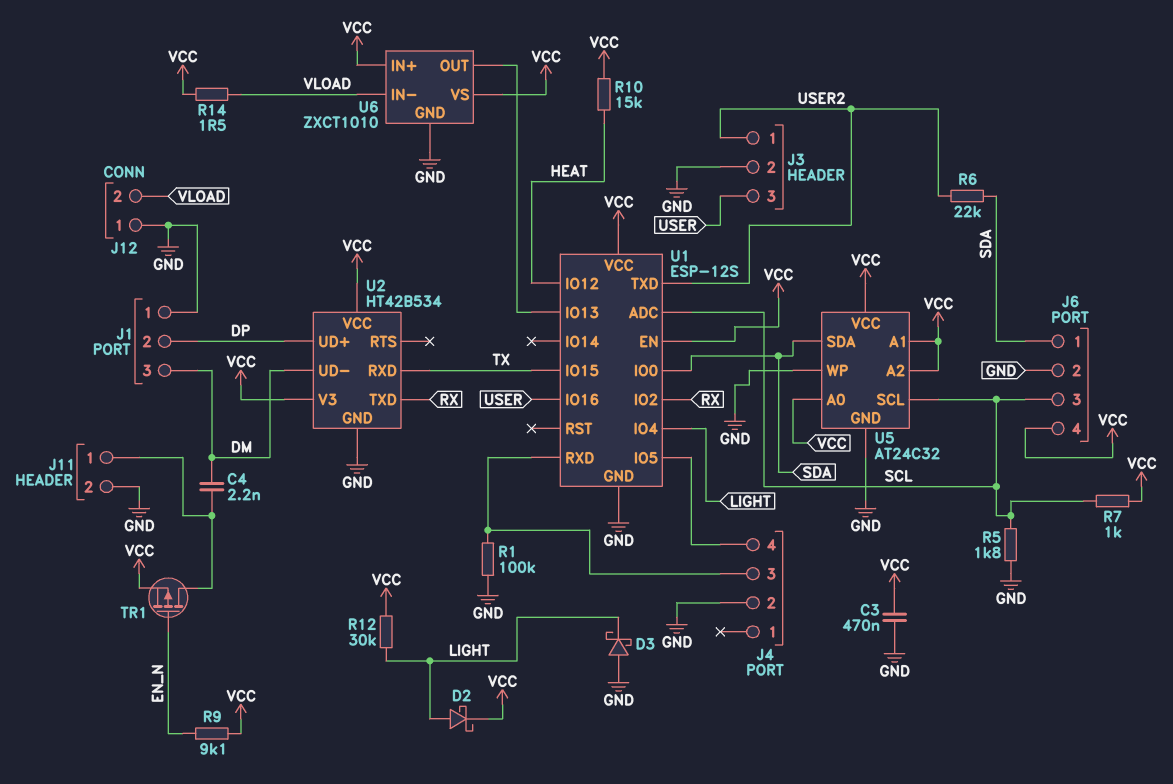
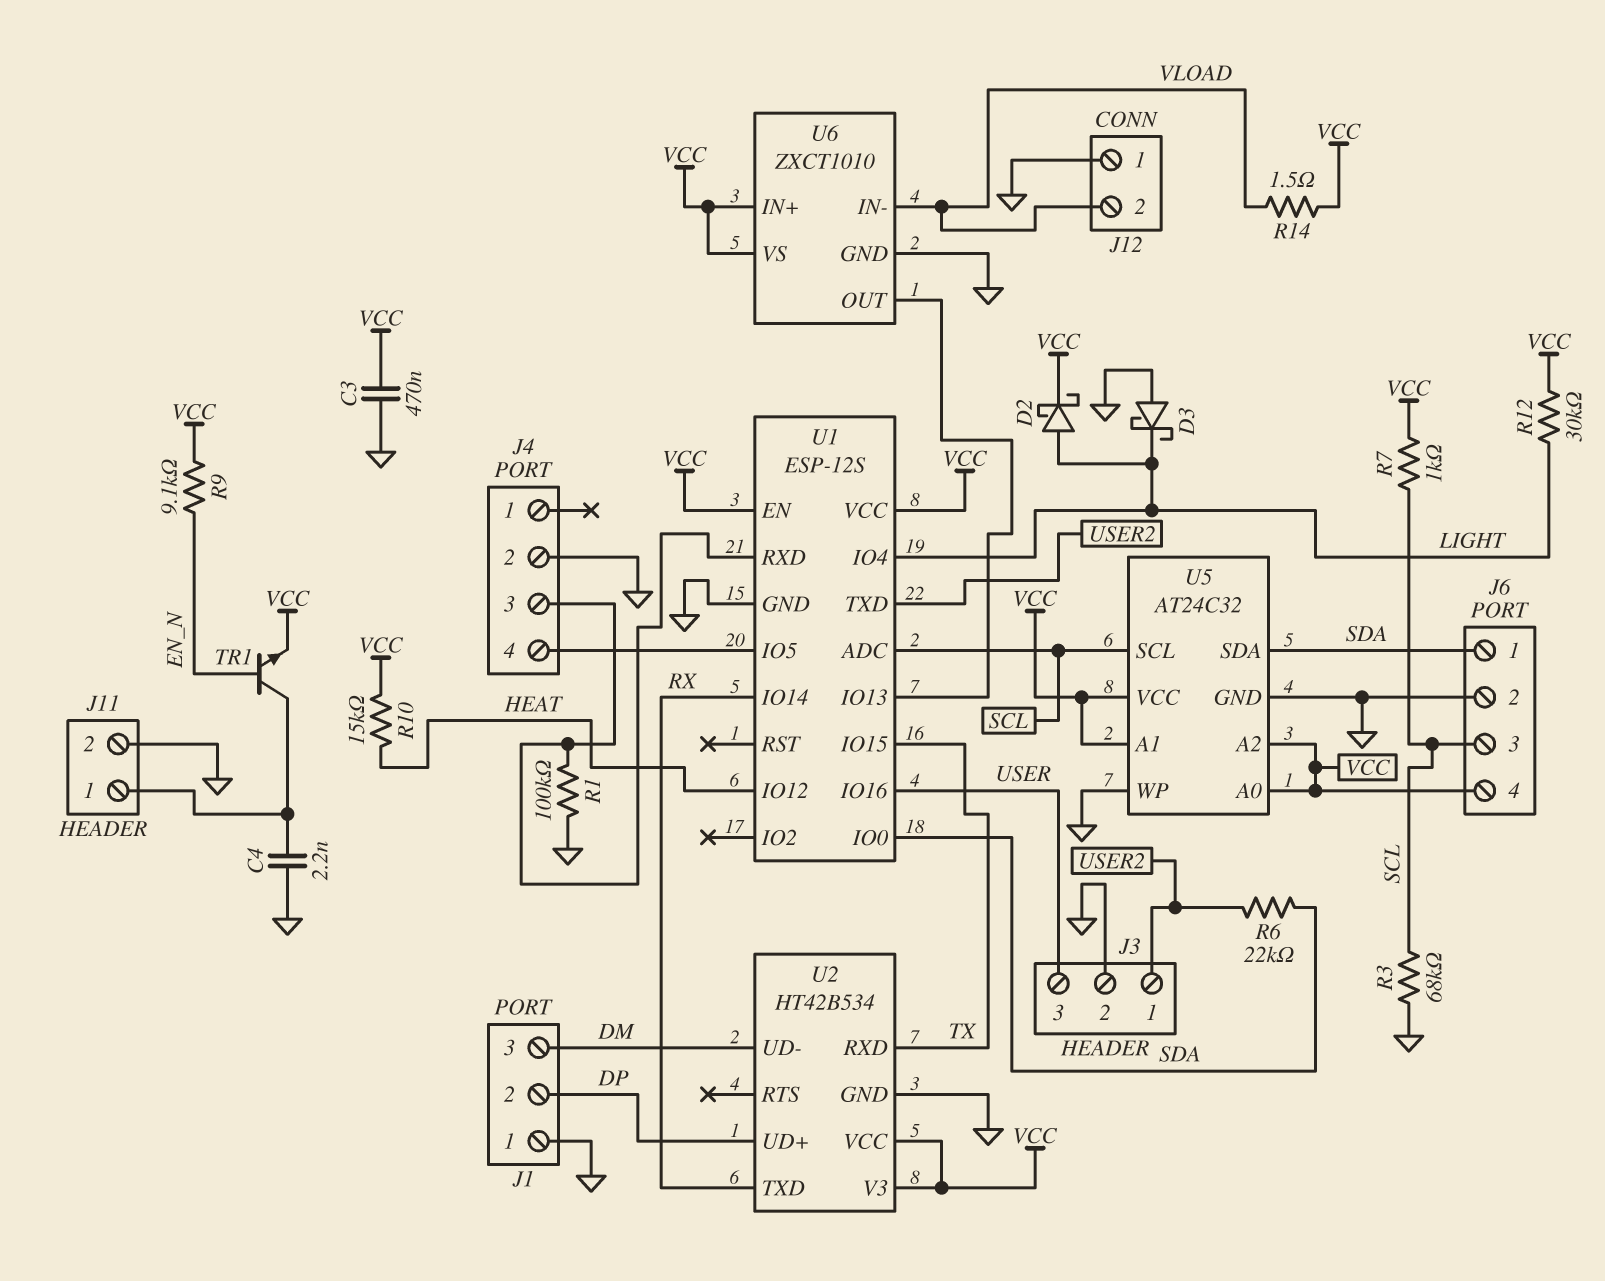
C4: 2.2nF (DM, J11/1) -> 2.2nF (GND, J11/1)
R3: none -> 68k (GND, SCL)
R5: 1.8k (GND, SCL) -> none
TR1: PMOS (G EN_N, D J11/1, S VCC) -> NPN (B EN_N, C J11/1, E VCC)
U1 pin IO2: RX -> none
U1 pin IO14: none -> RX

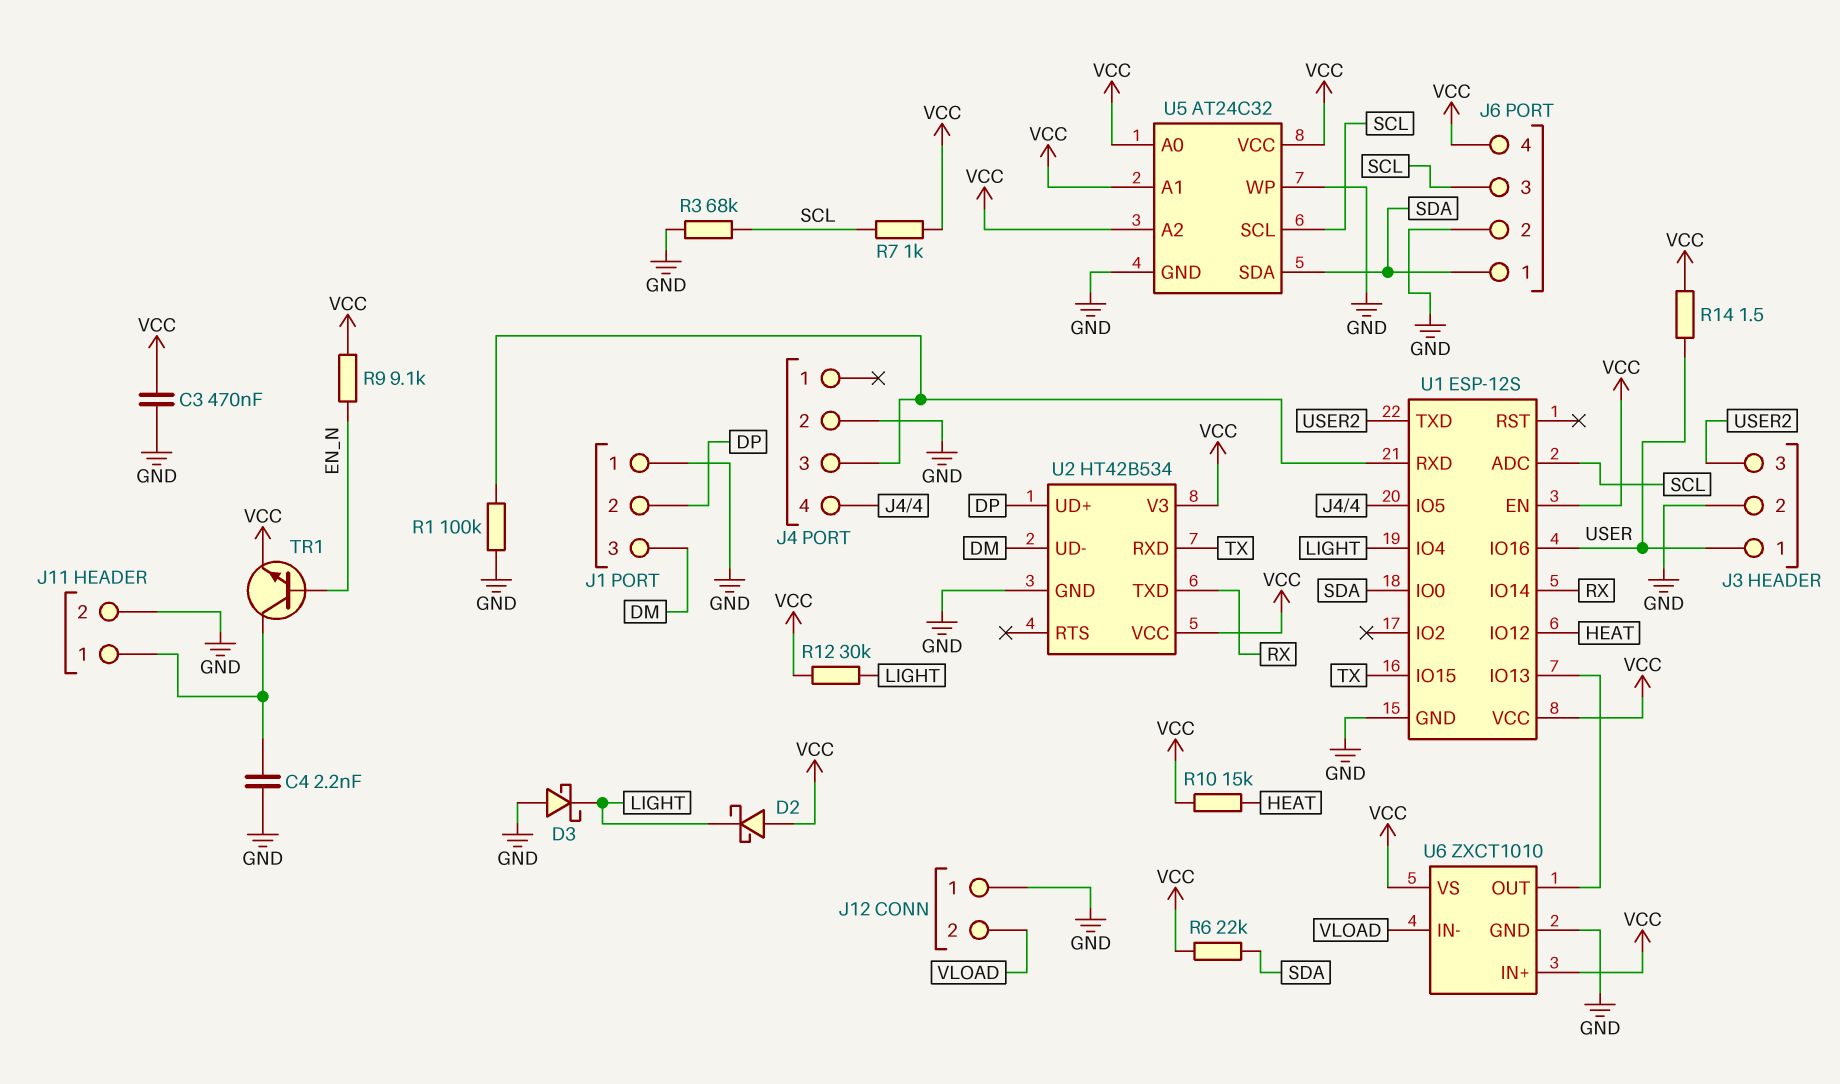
D2: schottky (A LIGHT, K VCC) -> schottky (A VCC, K LIGHT)
J3 pin 1: USER2 -> USER
J3 pin 3: USER -> USER2
R6: 22k (SDA, USER2) -> 22k (SDA, VCC)
R14: 1.5 (VCC, VLOAD) -> 1.5 (USER, VCC)

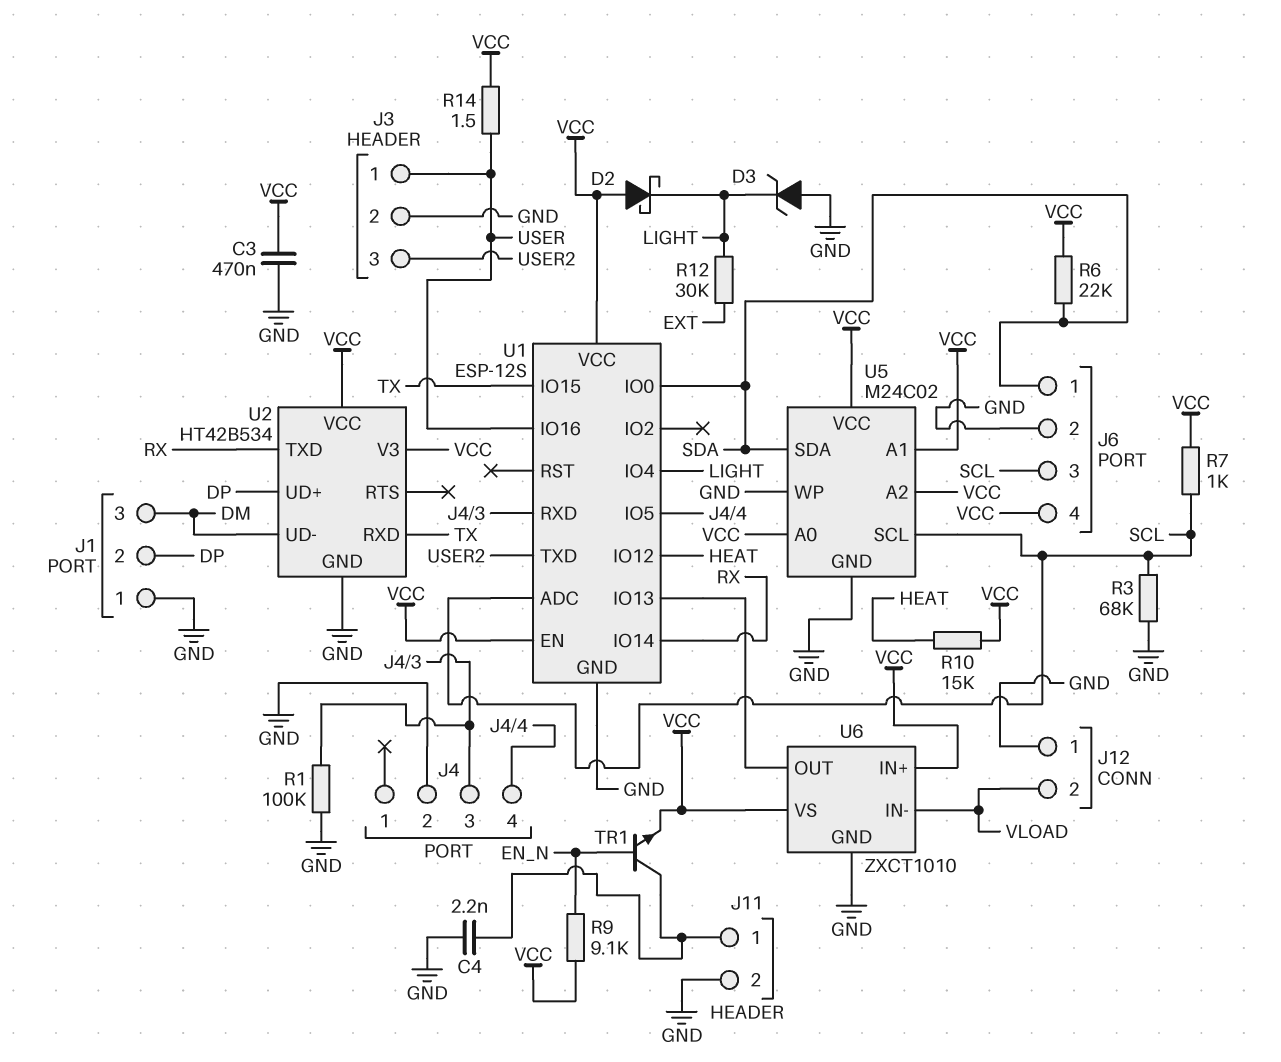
D3: schottky (A GND, K LIGHT) -> zener (A GND, K LIGHT)
R12: 30k (LIGHT, VCC) -> 30k (EXT, LIGHT)
U5: AT24C32 -> M24C02

